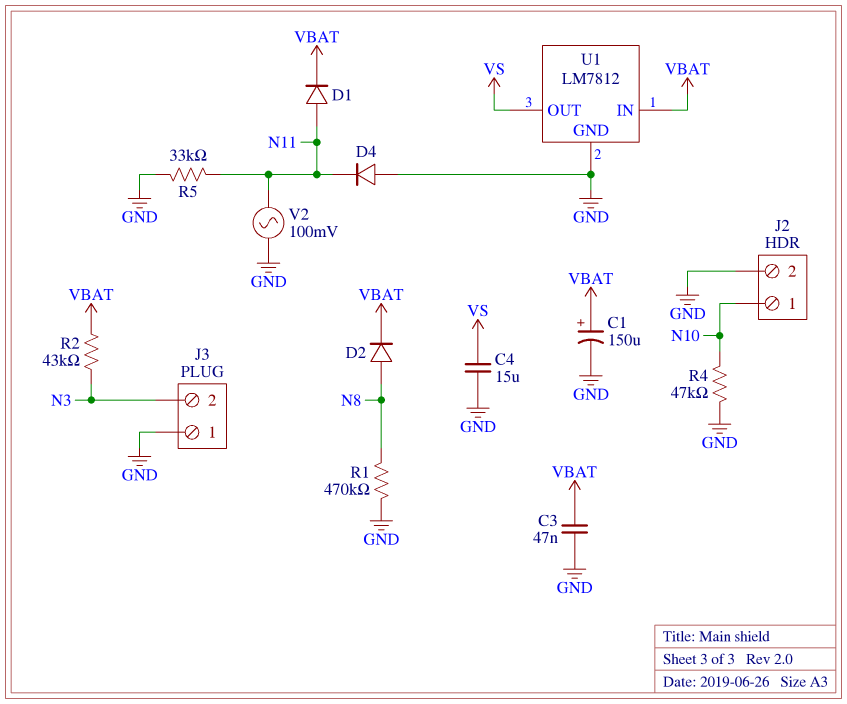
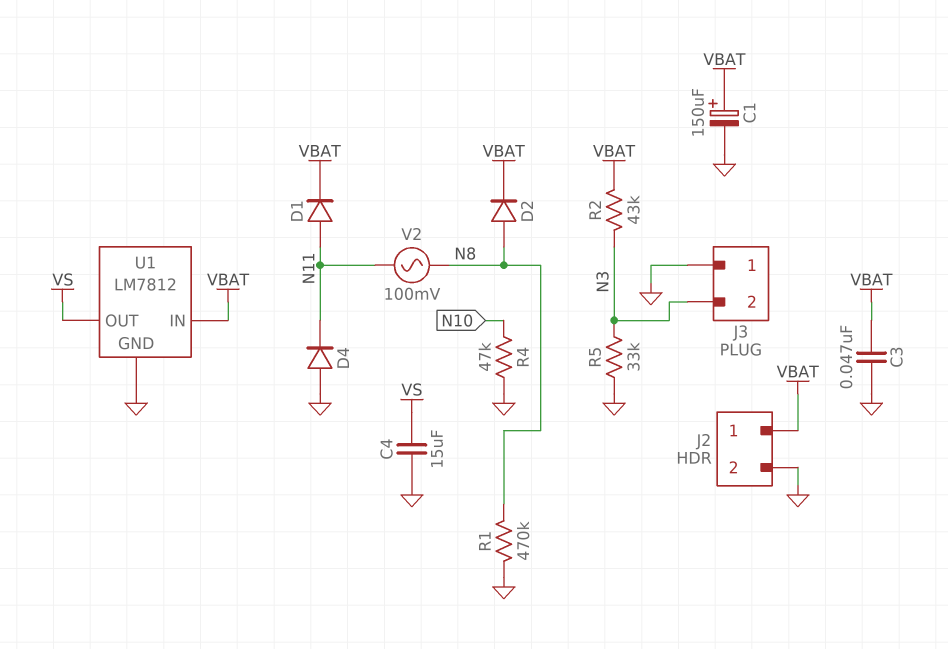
J2 pin 1: N10 -> VBAT
R5: 33k (GND, N11) -> 33k (GND, N3)
V2: AC 100mV (GND, N11) -> AC 100mV (N8, N11)

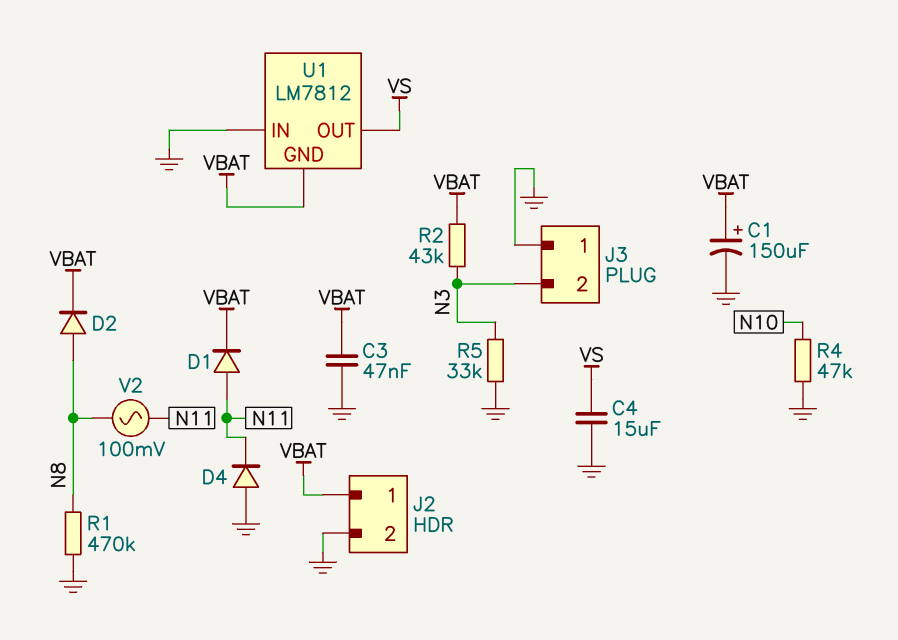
U1 pin GND: GND -> VBAT
U1 pin IN: VBAT -> GND

